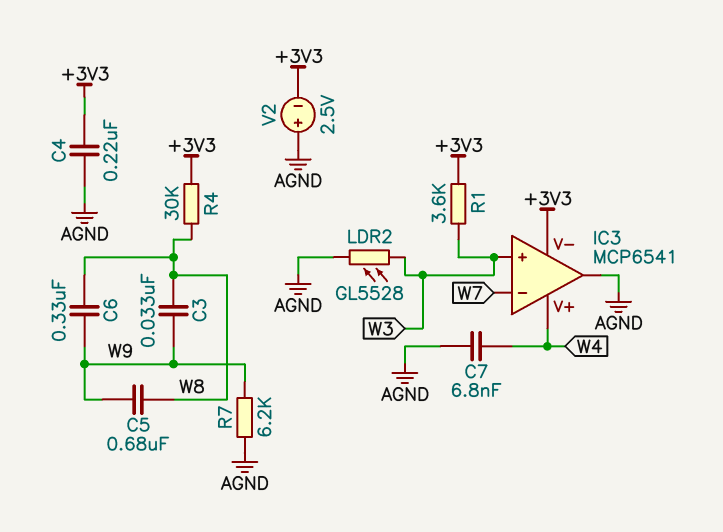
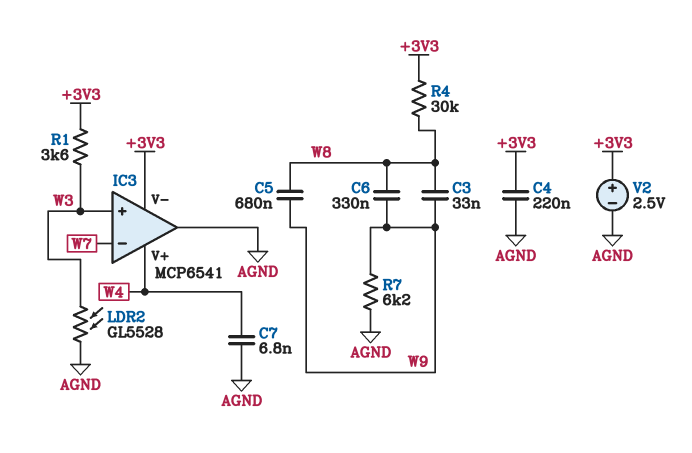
V2: 2.5V (plus AGND, minus +3V3) -> 2.5V (plus +3V3, minus AGND)

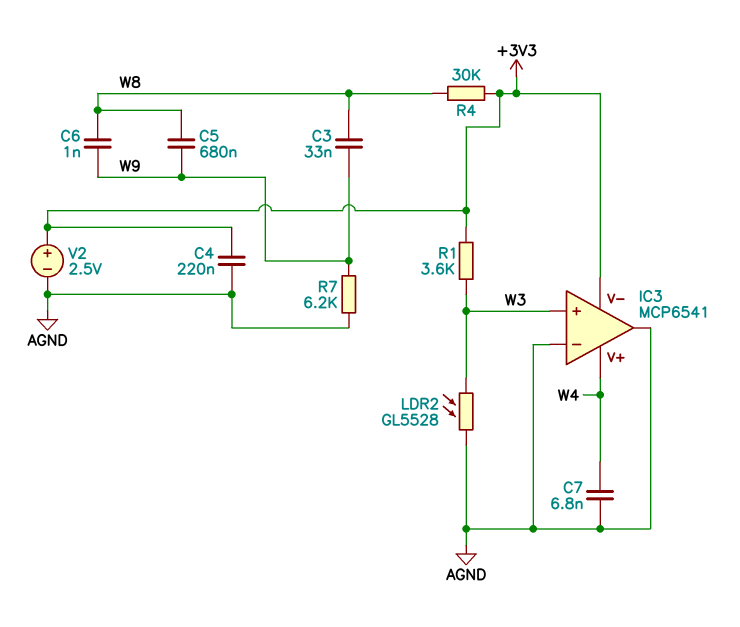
C6: 330nF (W8, W9) -> 1nF (W8, W9)
IC3 pin in-: W7 -> AGND

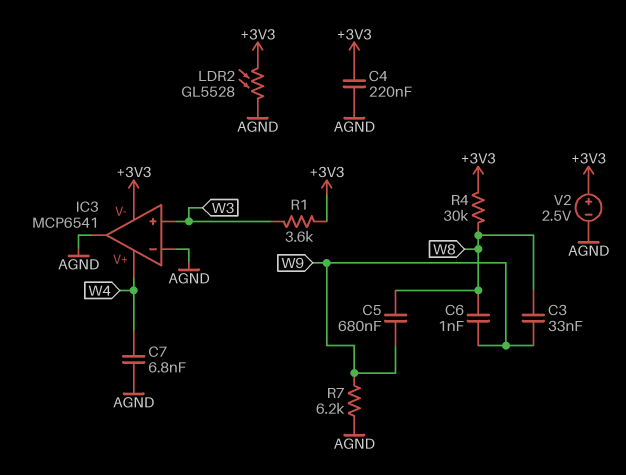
LDR2: GL5528 (AGND, W3) -> GL5528 (+3V3, AGND)

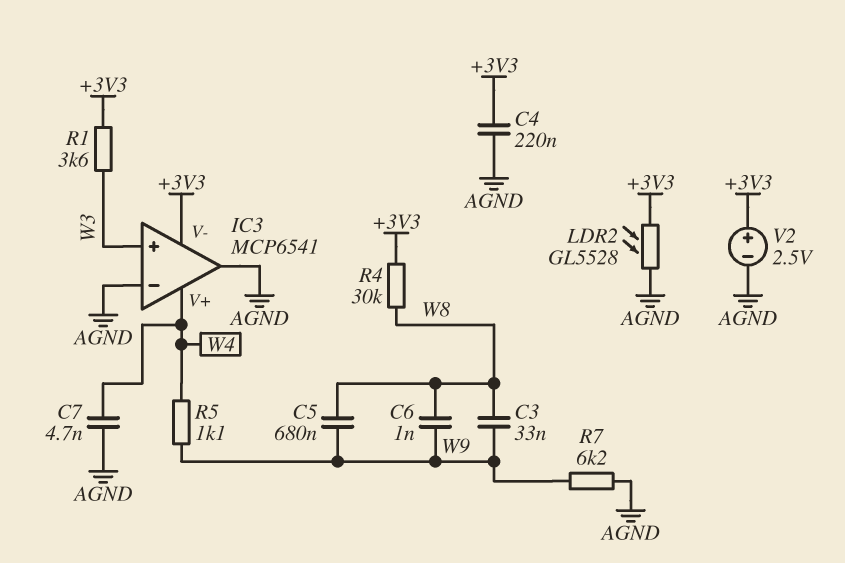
C7: 6.8nF (AGND, W4) -> 4.7nF (AGND, W4)
R5: none -> 1.1k (W4, W9)

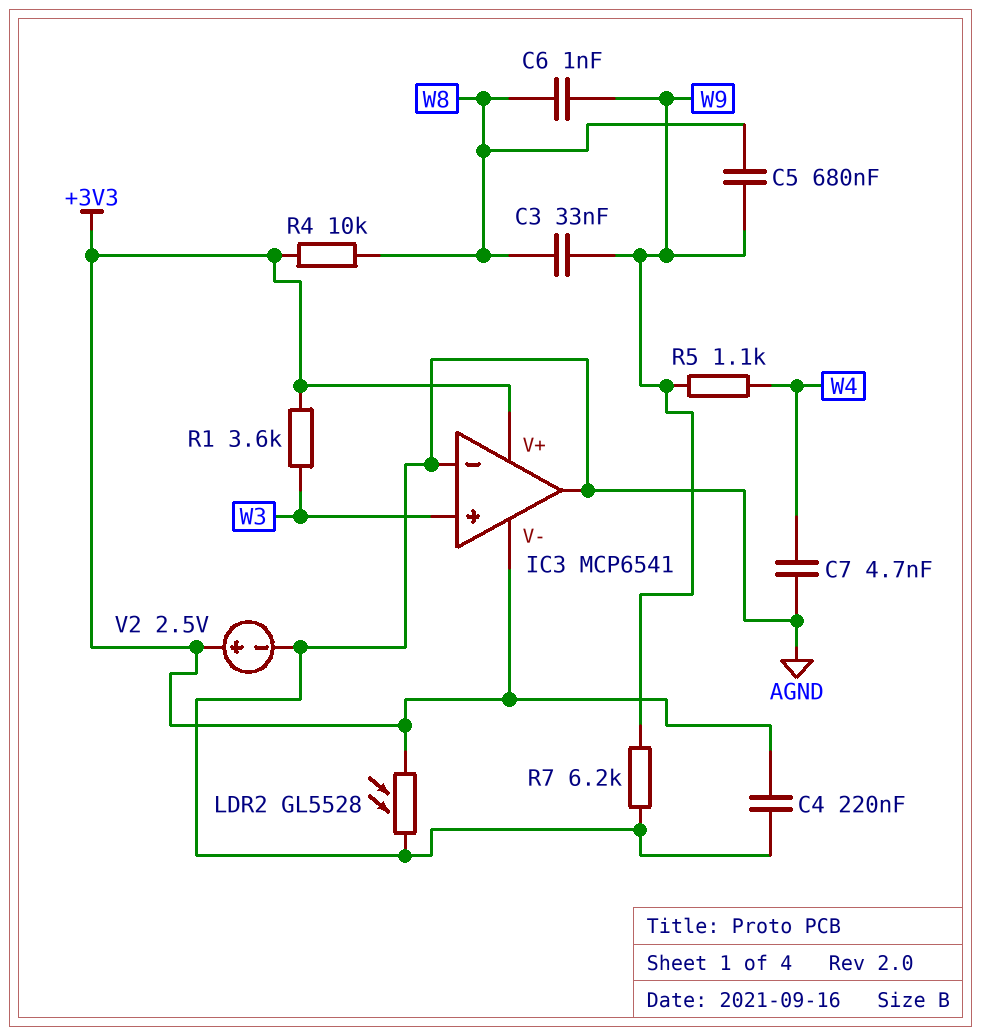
IC3 pin V+: W4 -> +3V3
R4: 30k (+3V3, W8) -> 10k (+3V3, W8)

